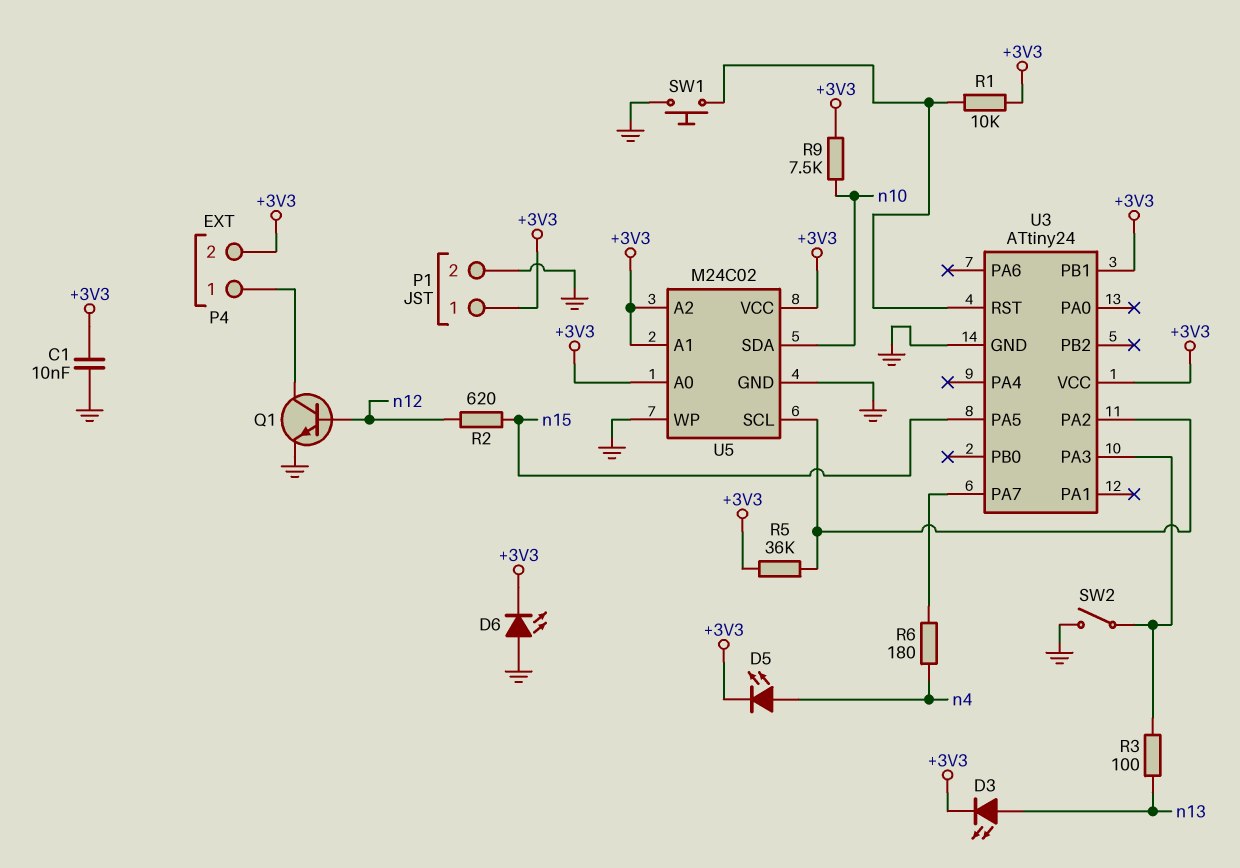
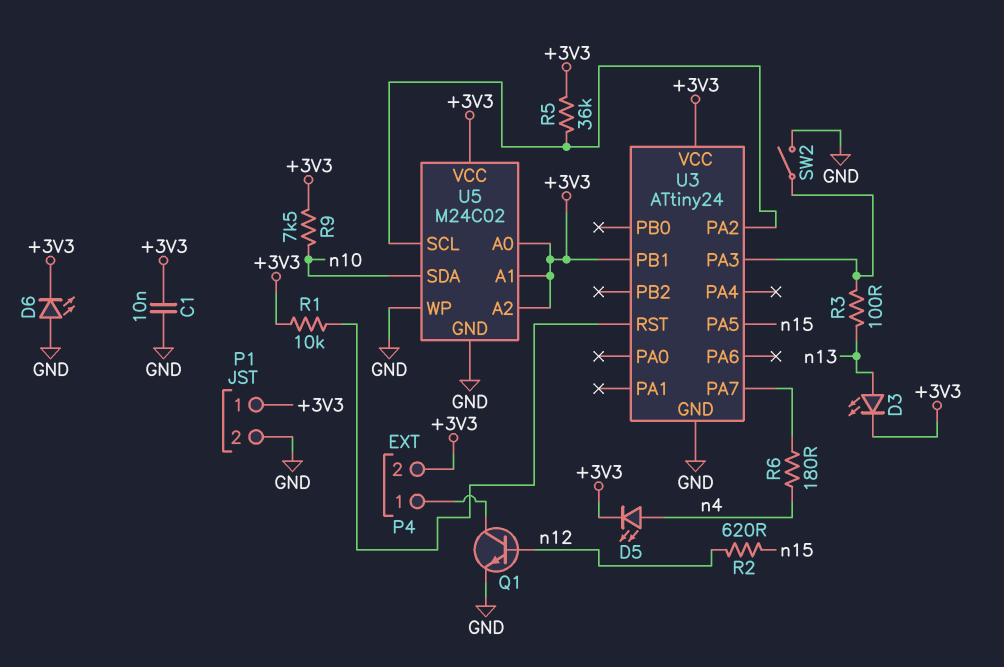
SW1: button (GND, U3/RST) -> none

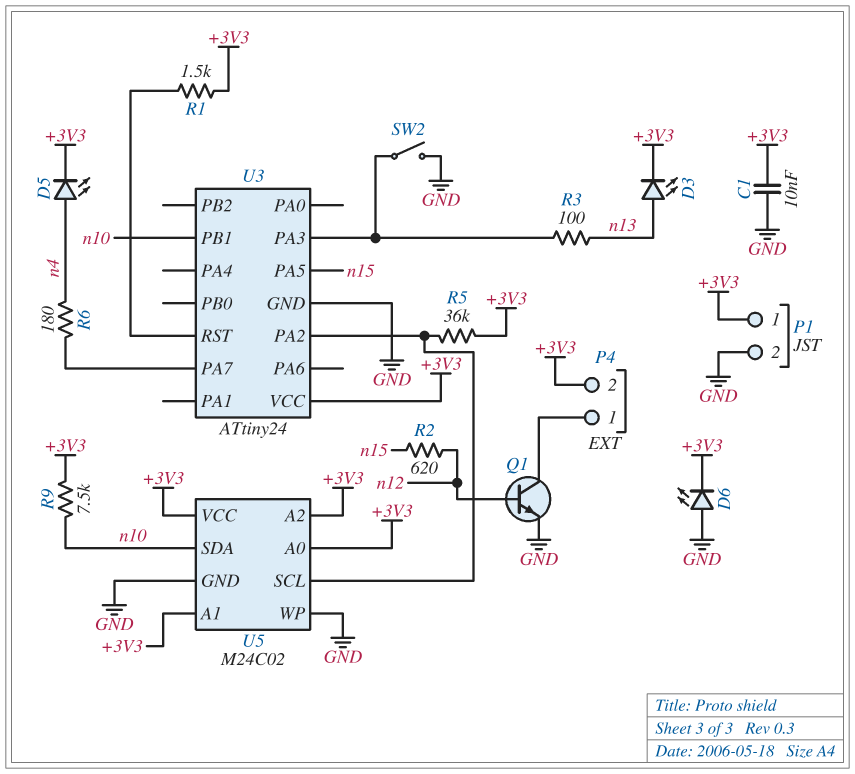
R1: 10k (+3V3, U3/RST) -> 1.5k (+3V3, U3/RST)
U3 pin PB1: +3V3 -> n10

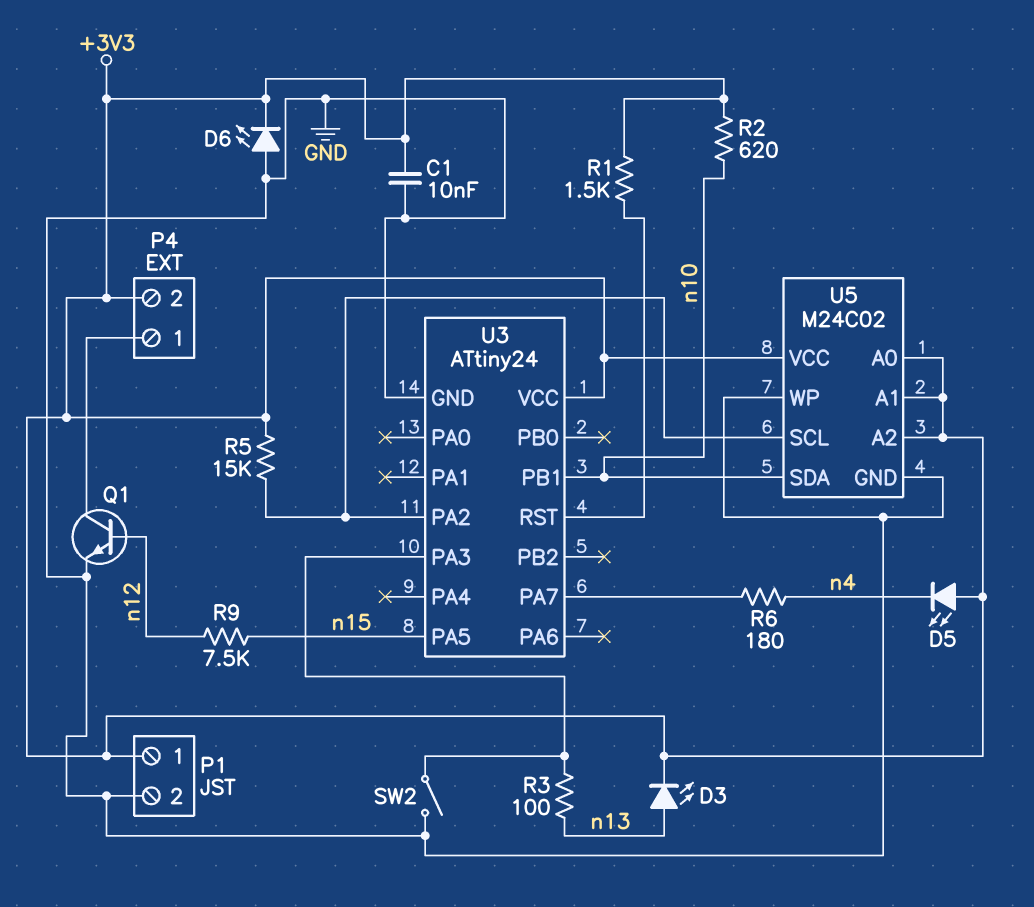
D5: LED (A n4, K +3V3) -> LED (A +3V3, K n4)
R2: 620 (n12, n15) -> 620 (+3V3, n10)
R5: 36k (+3V3, U3/PA2) -> 15k (+3V3, U3/PA2)
R9: 7.5k (+3V3, n10) -> 7.5k (n12, n15)

